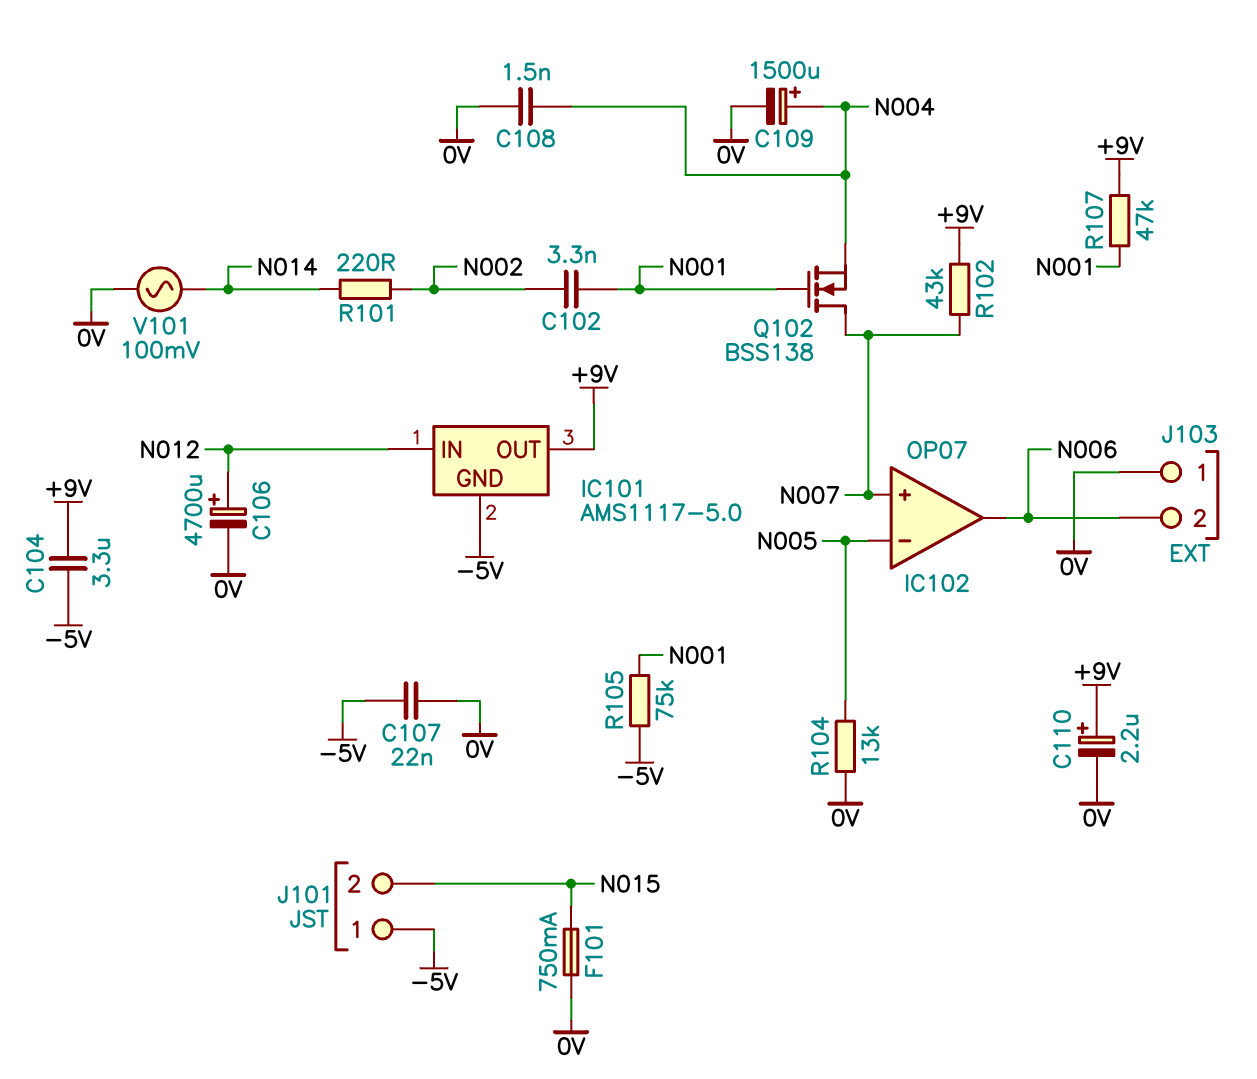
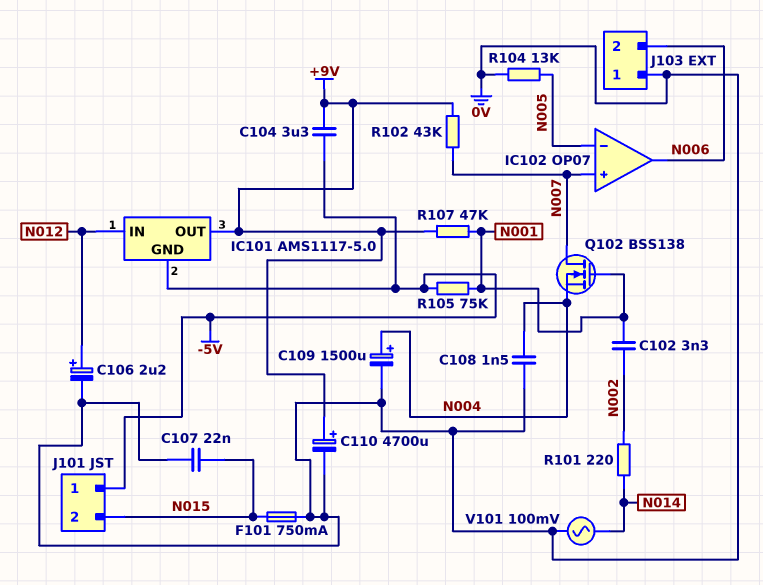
C106: 4700uF (plus N012, minus 0V) -> 2.2uF (plus N012, minus 0V)
C107: 22nF (-5V, 0V) -> 22nF (0V, N015)
C110: 2.2uF (plus +9V, minus 0V) -> 4700uF (plus +9V, minus 0V)

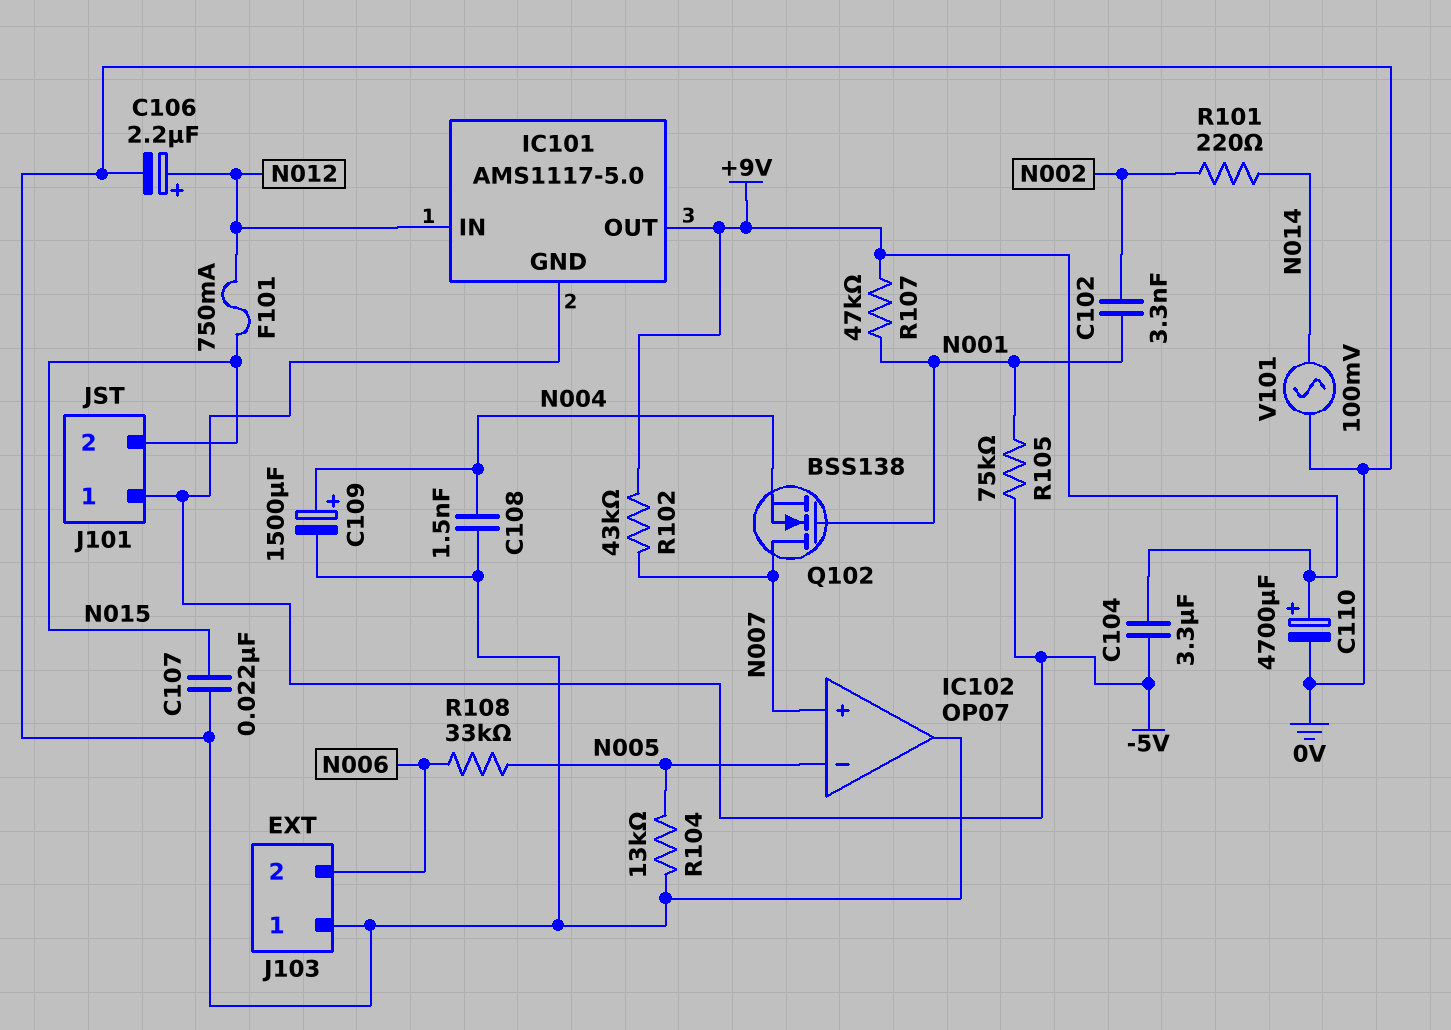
F101: 750mA (0V, N015) -> 750mA (N012, N015)
IC102 pin out: N006 -> 0V
R108: none -> 33k (N005, N006)

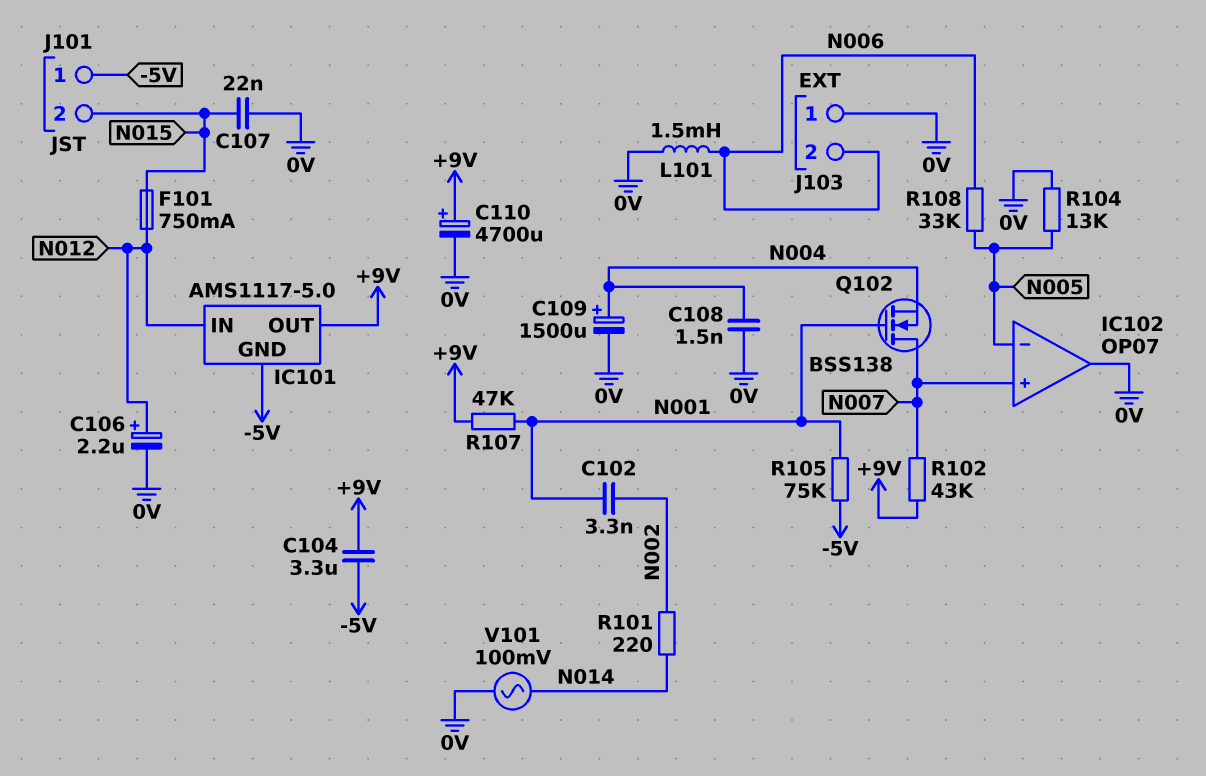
L101: none -> 1.5mH (0V, N006)

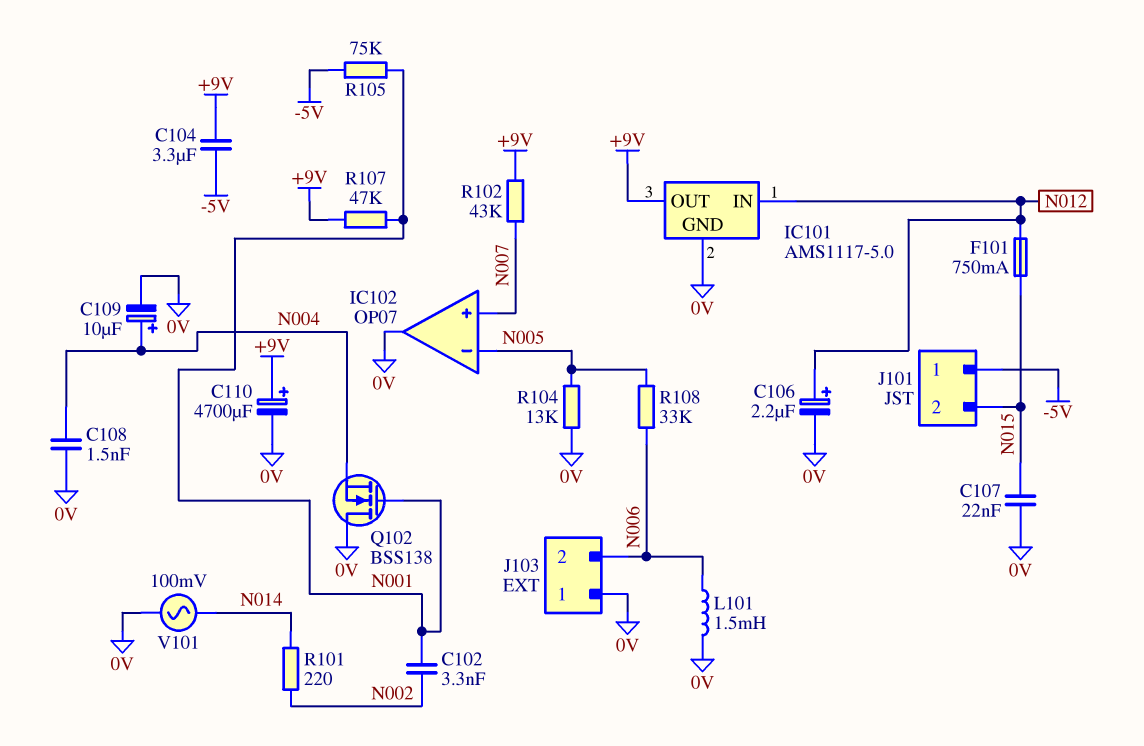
C109: 1500uF (plus N004, minus 0V) -> 10uF (plus N004, minus 0V)
IC101 pin GND: -5V -> 0V
Q102: NMOS BSS138 (G N001, D N007, S N004) -> NMOS BSS138 (G N001, D 0V, S N004)

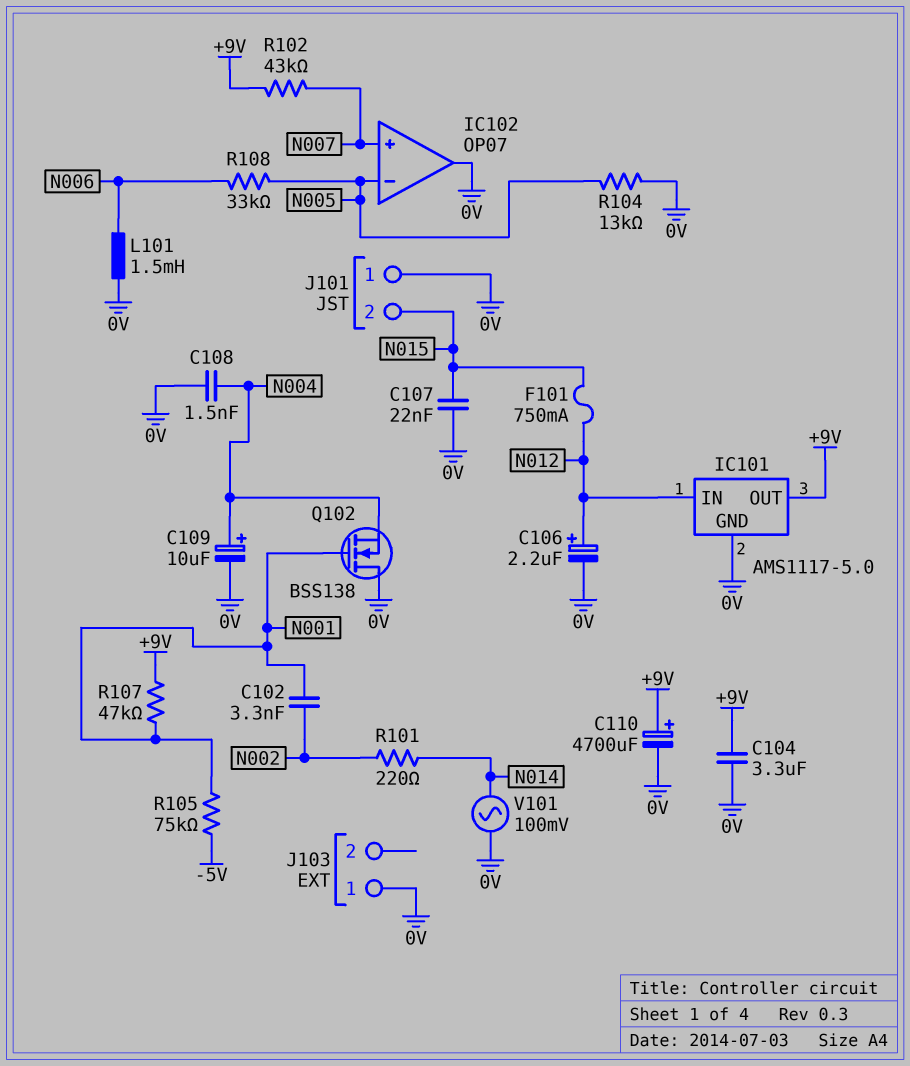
C104: 3.3uF (+9V, -5V) -> 3.3uF (+9V, 0V)
J101 pin 1: -5V -> 0V
J103 pin 2: N006 -> none

